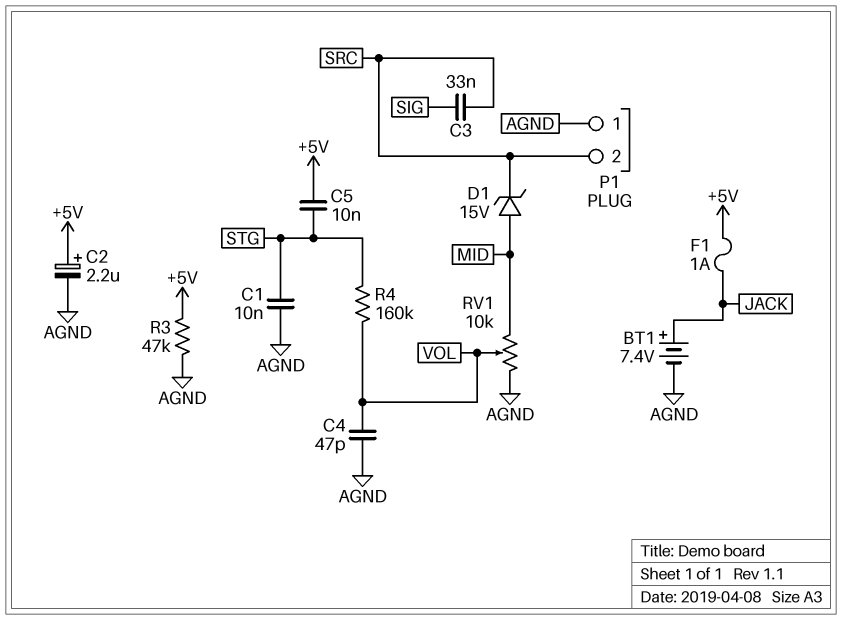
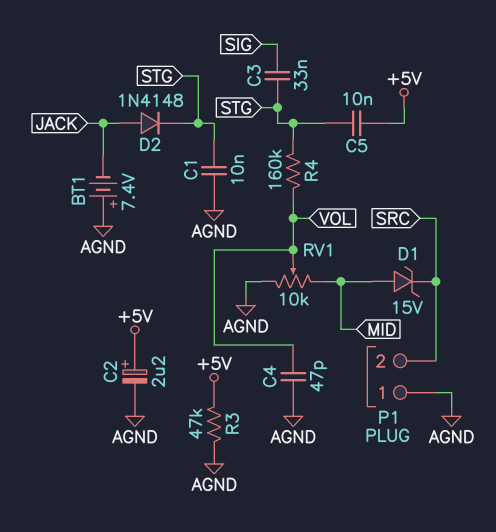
BT1: 7.4V (plus JACK, minus AGND) -> 7.4V (plus AGND, minus JACK)
C3: 33nF (SIG, SRC) -> 33nF (SIG, STG)
D2: none -> diode 1N4148 (A JACK, K STG)
F1: 1A (+5V, JACK) -> none

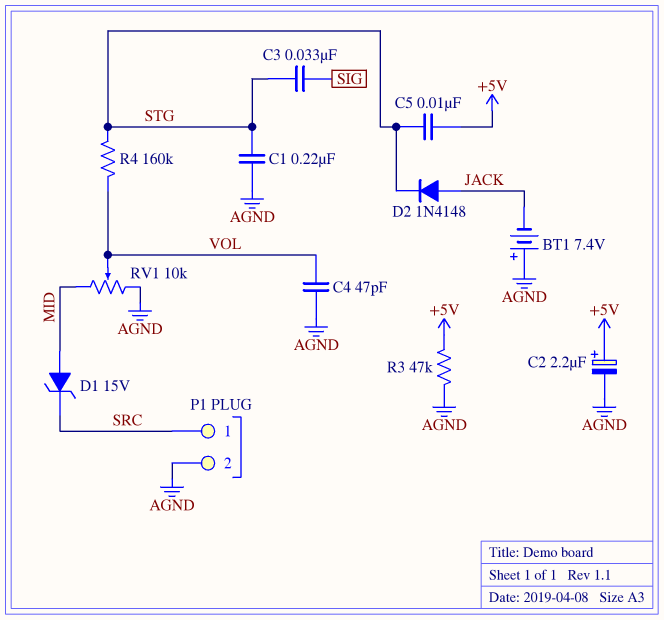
C1: 10nF (AGND, STG) -> 220nF (AGND, STG)
P1 pin 1: AGND -> SRC
P1 pin 2: SRC -> AGND

